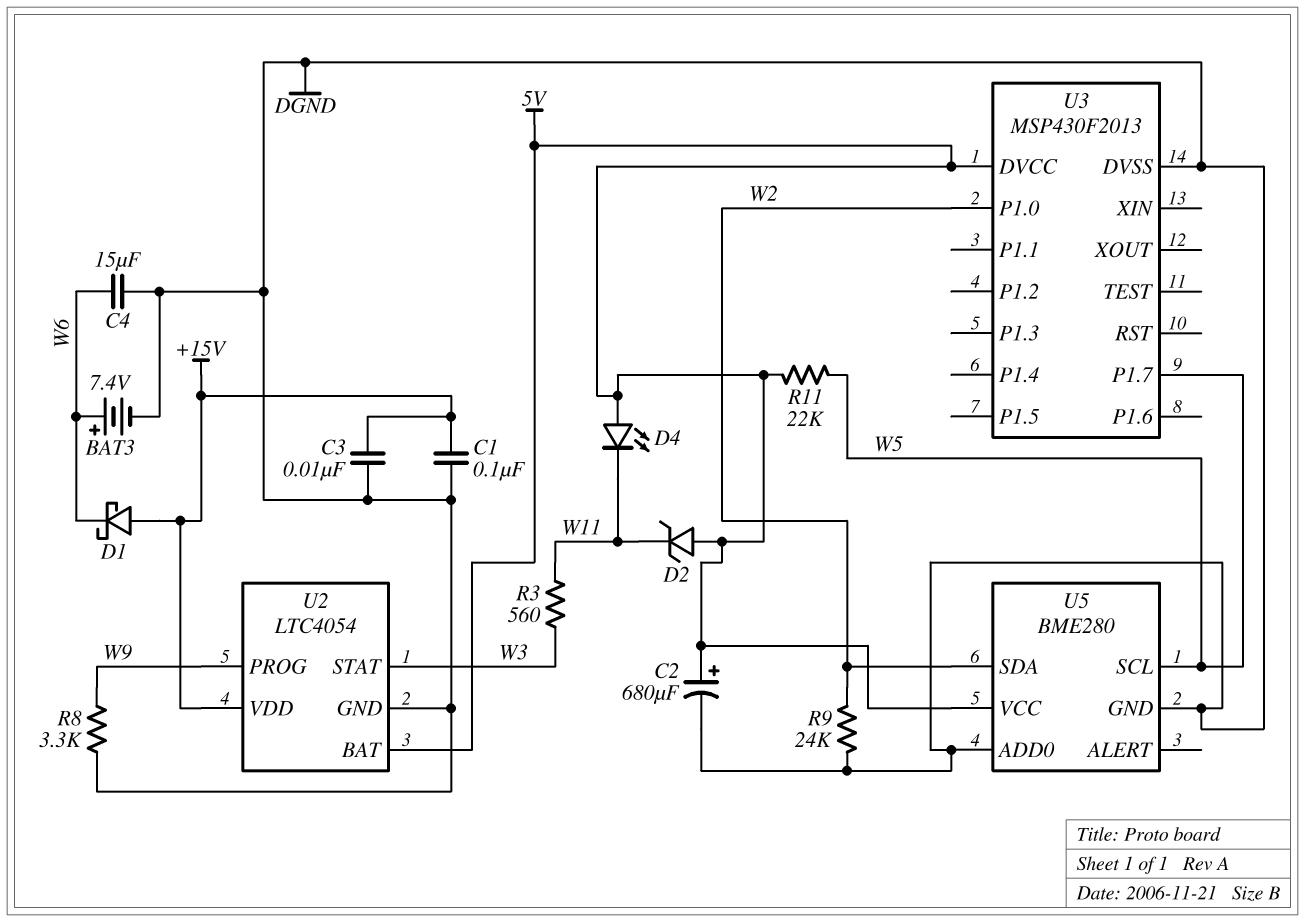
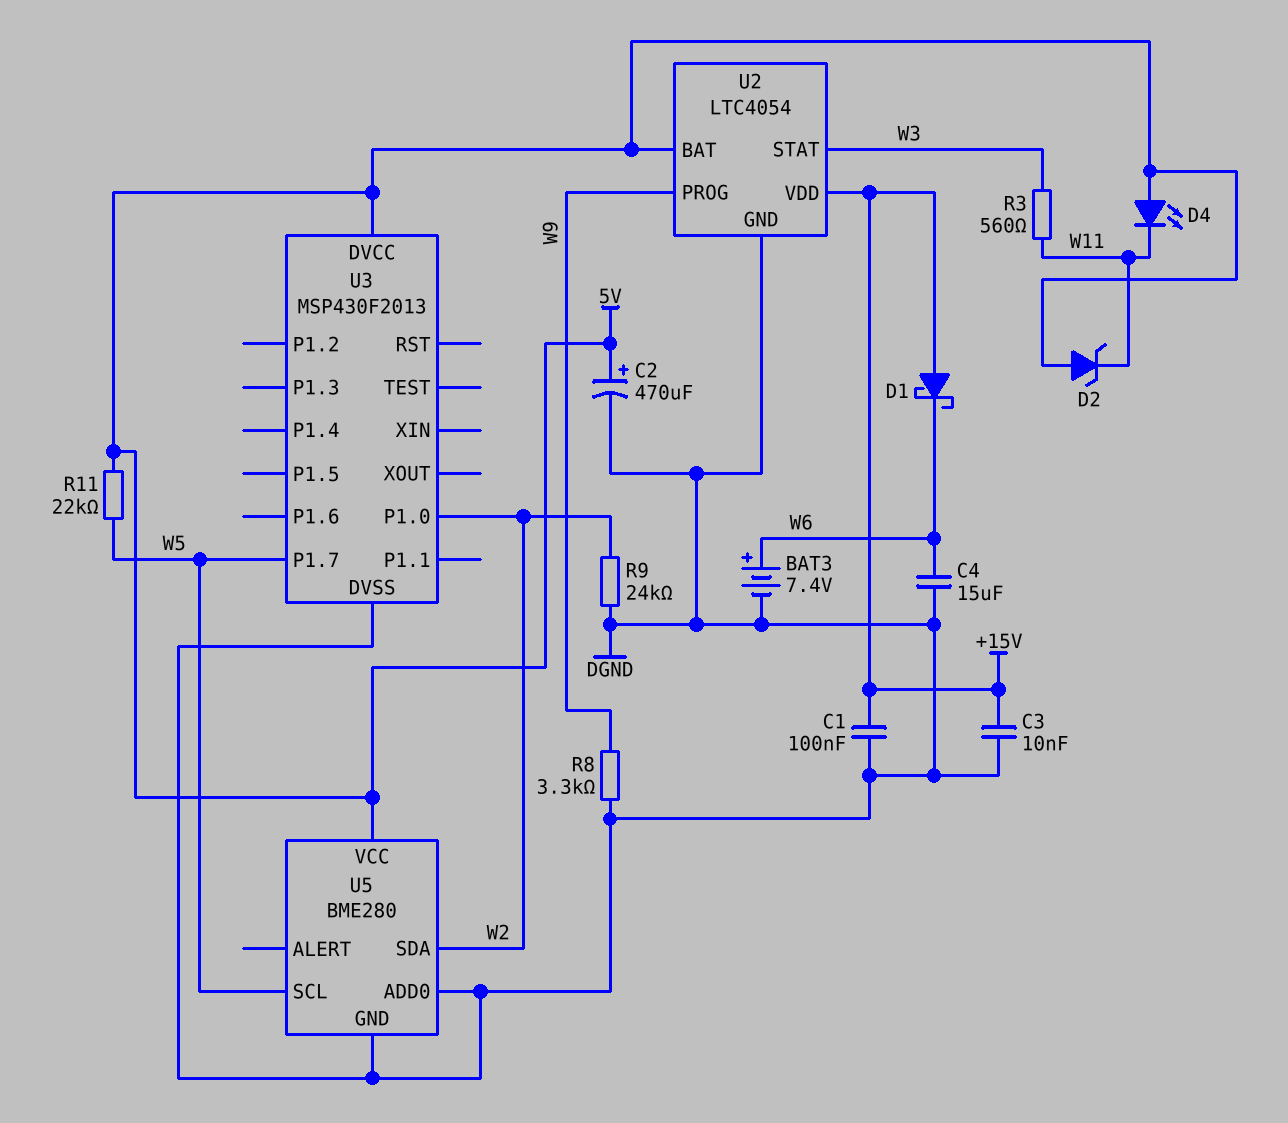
C2: 680uF (plus 5V, minus DGND) -> 470uF (plus 5V, minus DGND)

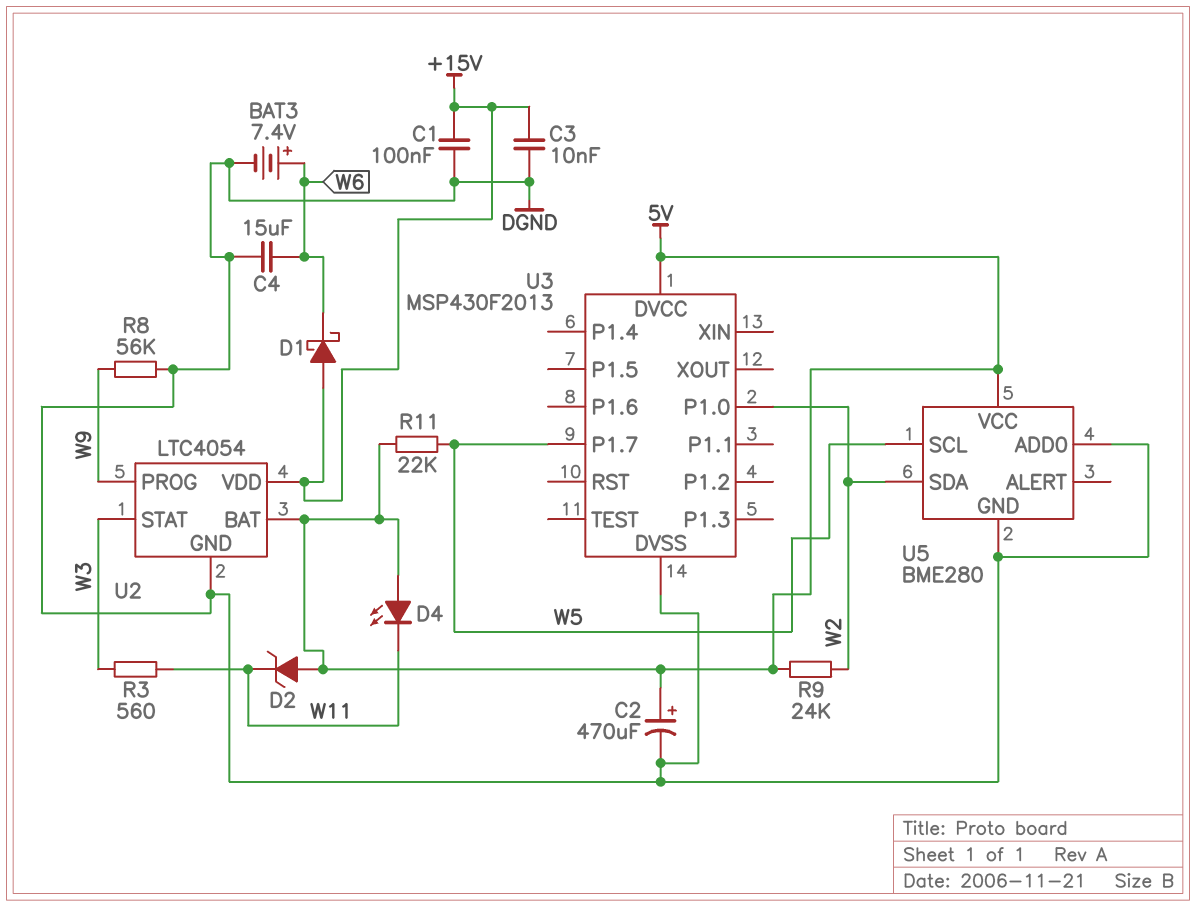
R8: 3.3k (DGND, W9) -> 56k (DGND, W9)
R9: 24k (DGND, W2) -> 24k (5V, W2)

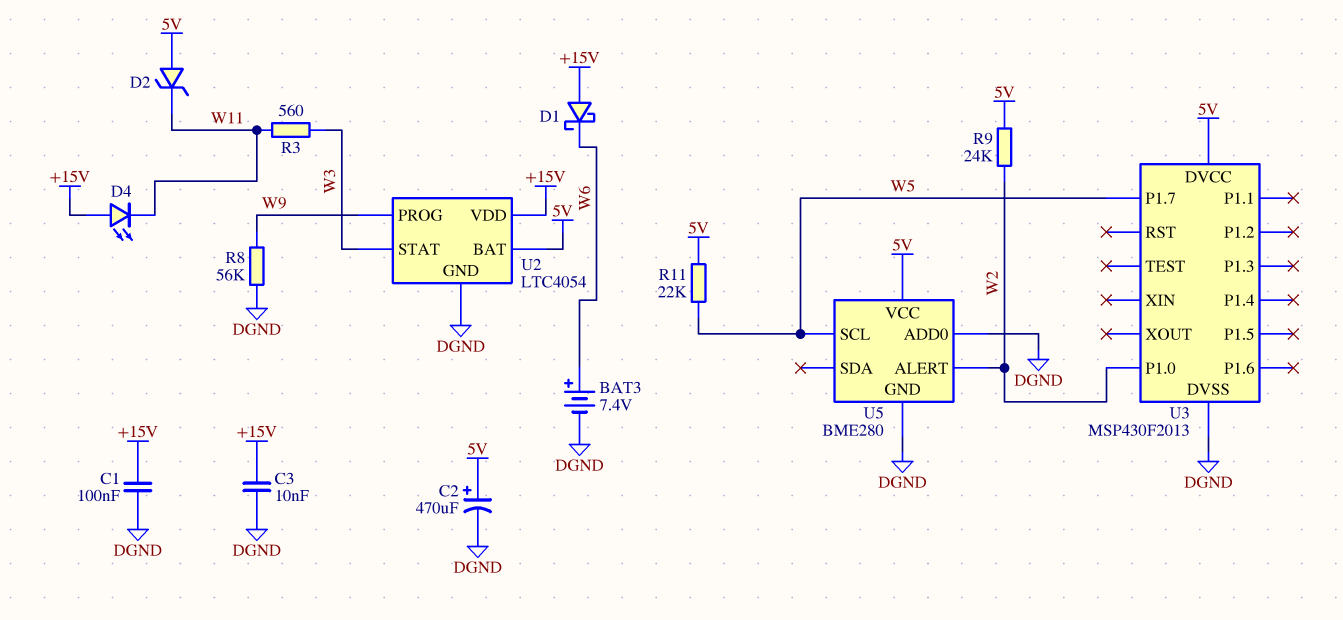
C4: 15uF (DGND, W6) -> none
D4: LED (A 5V, K W11) -> LED (A +15V, K W11)
U5 pin ALERT: none -> W2
U5 pin SDA: W2 -> none

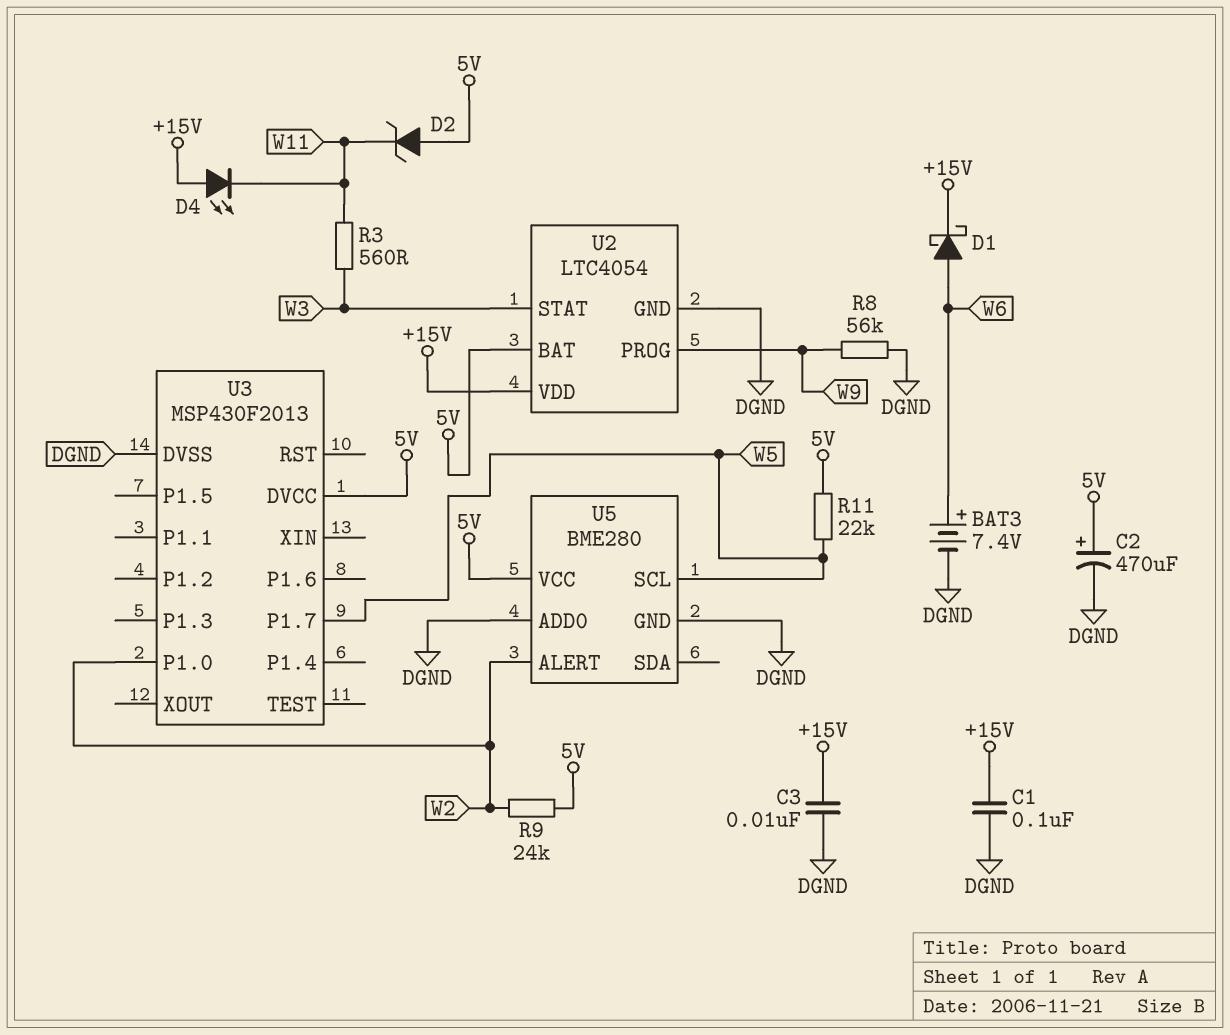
D1: schottky (A +15V, K W6) -> schottky (A W6, K +15V)

